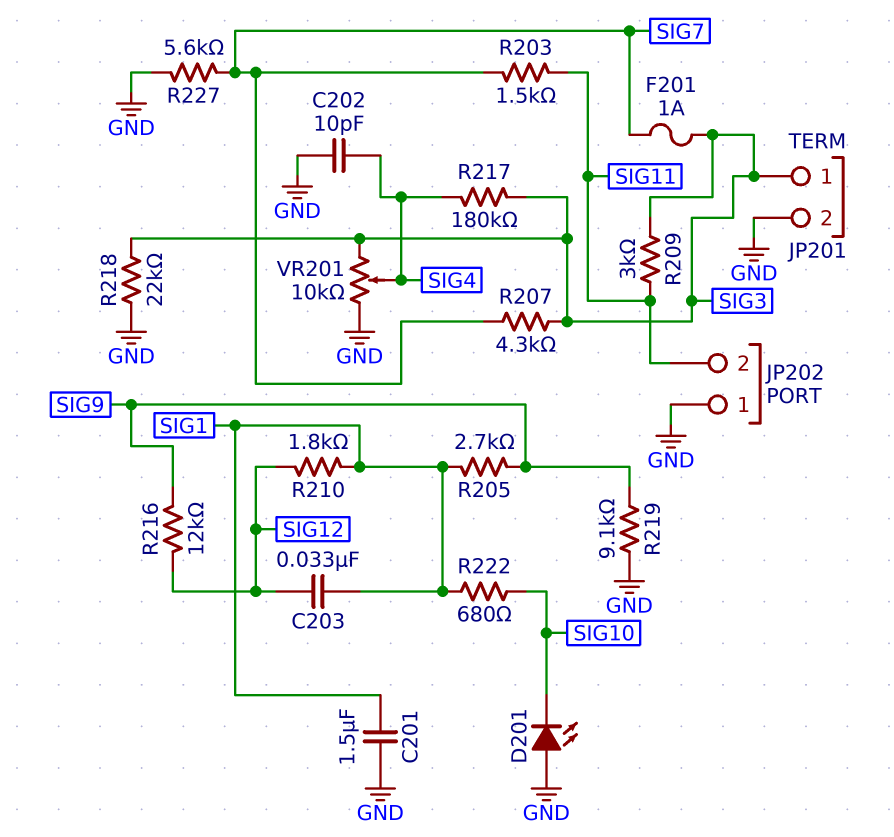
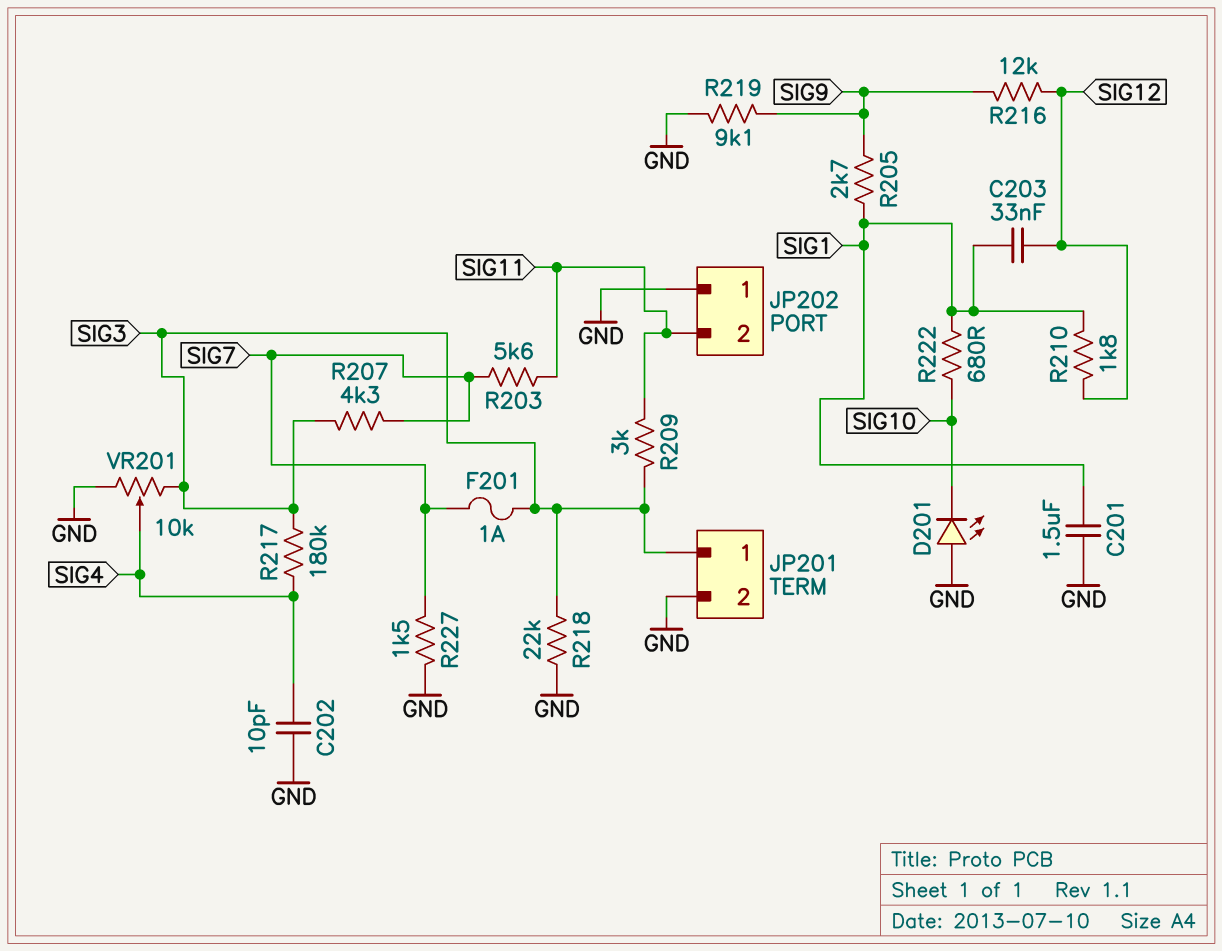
R203: 1.5k (SIG7, SIG11) -> 5.6k (SIG7, SIG11)
R227: 5.6k (GND, SIG7) -> 1.5k (GND, SIG7)

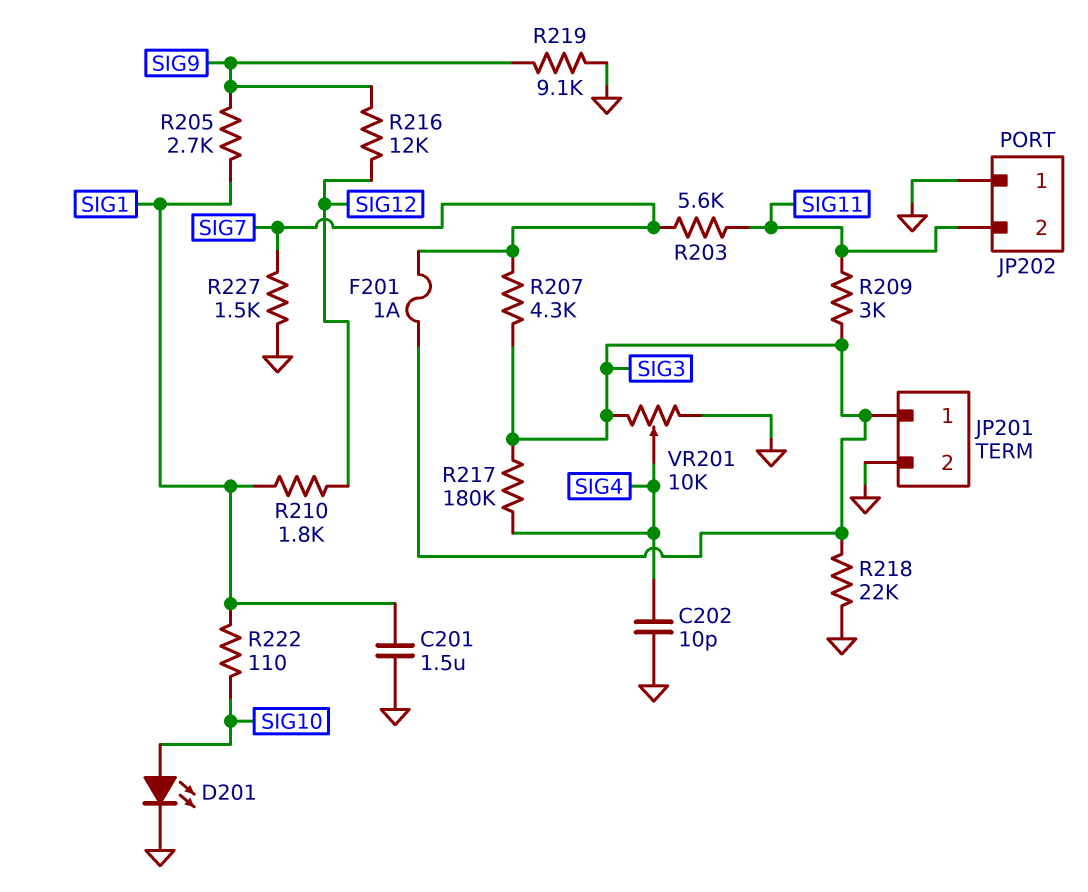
C203: 33nF (SIG1, SIG12) -> none
D201: LED (A GND, K SIG10) -> LED (A SIG10, K GND)
R222: 680 (SIG1, SIG10) -> 110 (SIG1, SIG10)

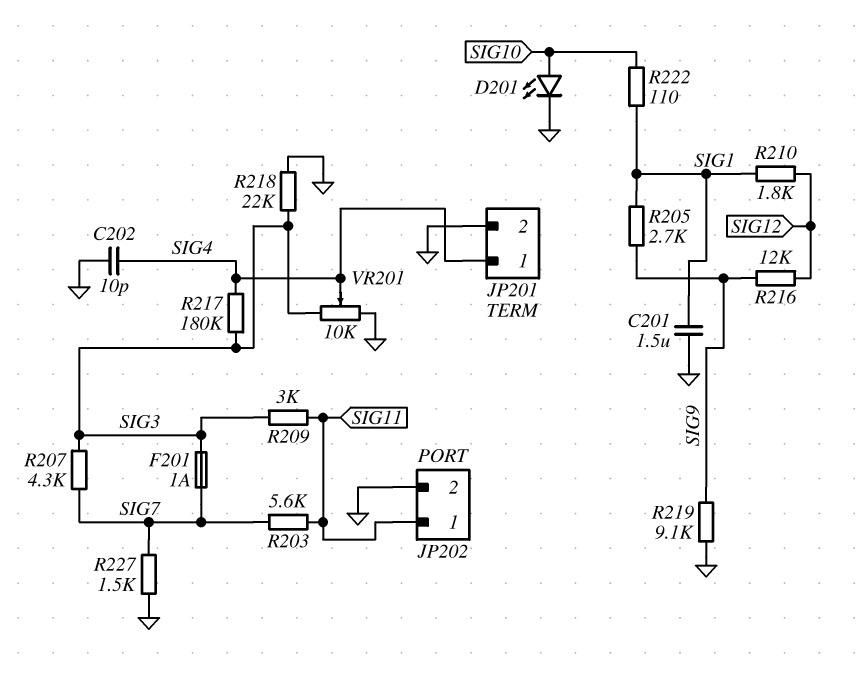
JP201 pin 1: SIG3 -> SIG4
JP202 pin 1: GND -> SIG11
JP202 pin 2: SIG11 -> GND

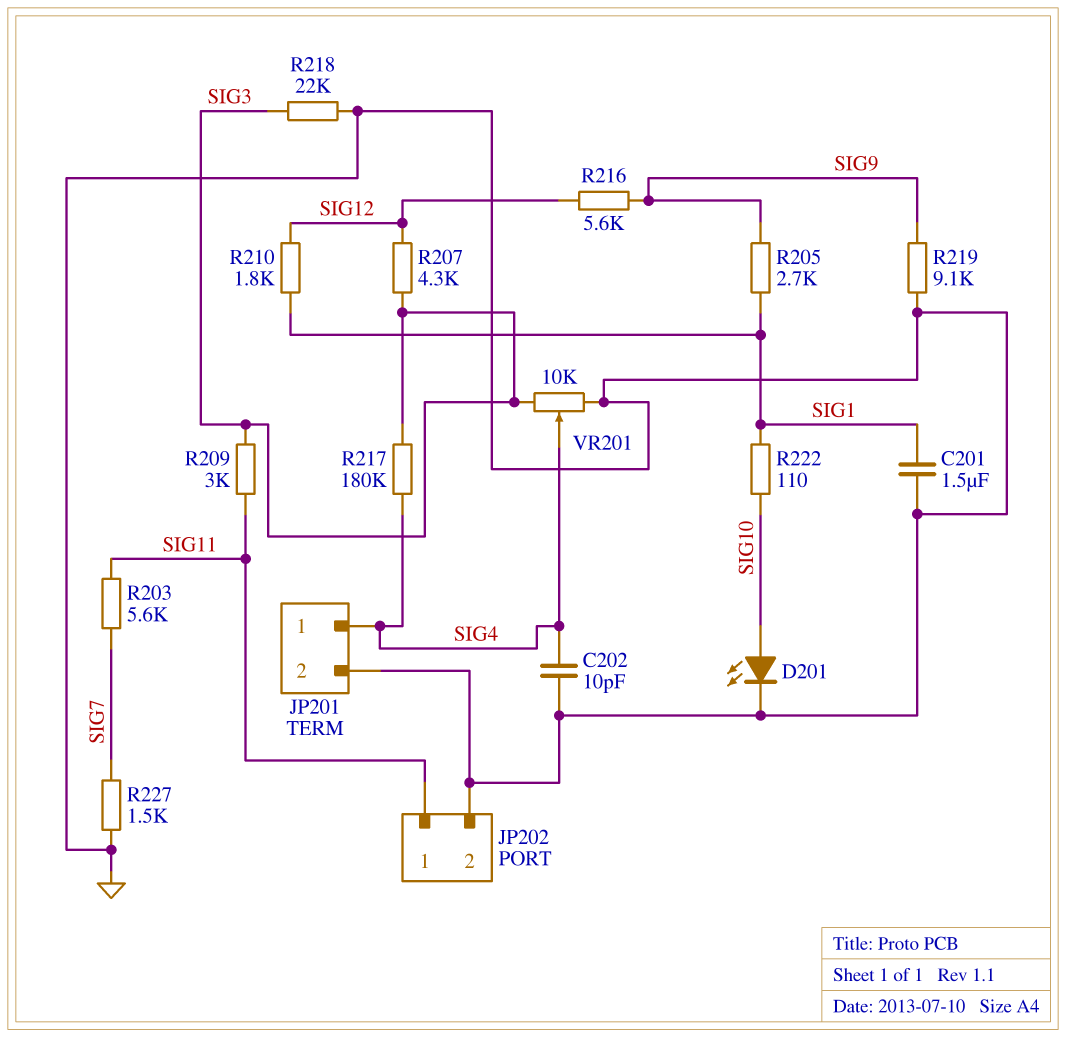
F201: 1A (SIG3, SIG7) -> none
R207: 4.3k (SIG3, SIG7) -> 4.3k (SIG3, SIG12)
R216: 12k (SIG9, SIG12) -> 5.6k (SIG9, SIG12)

